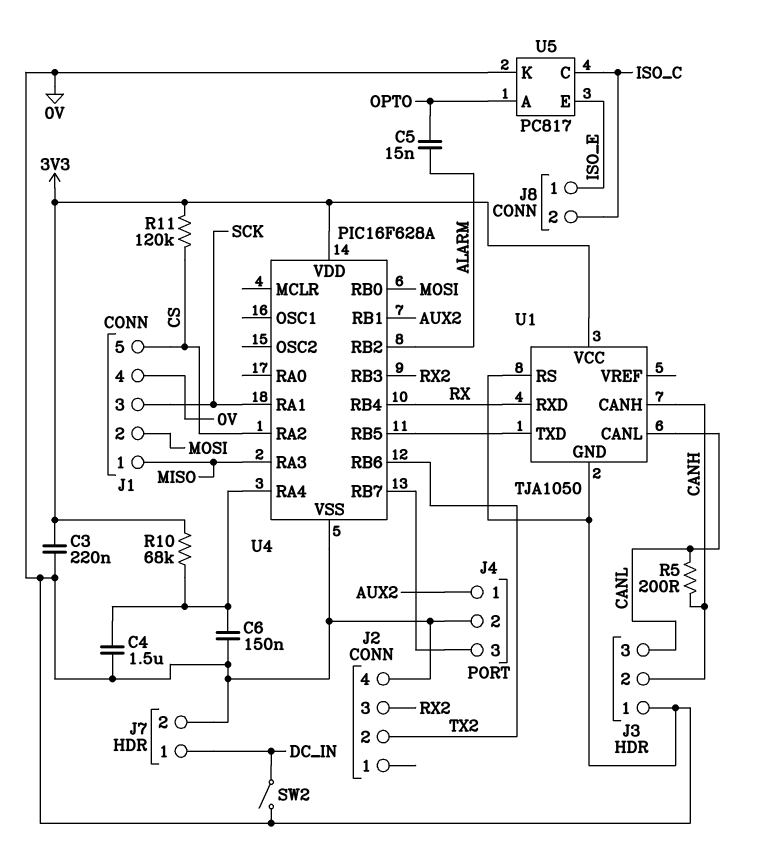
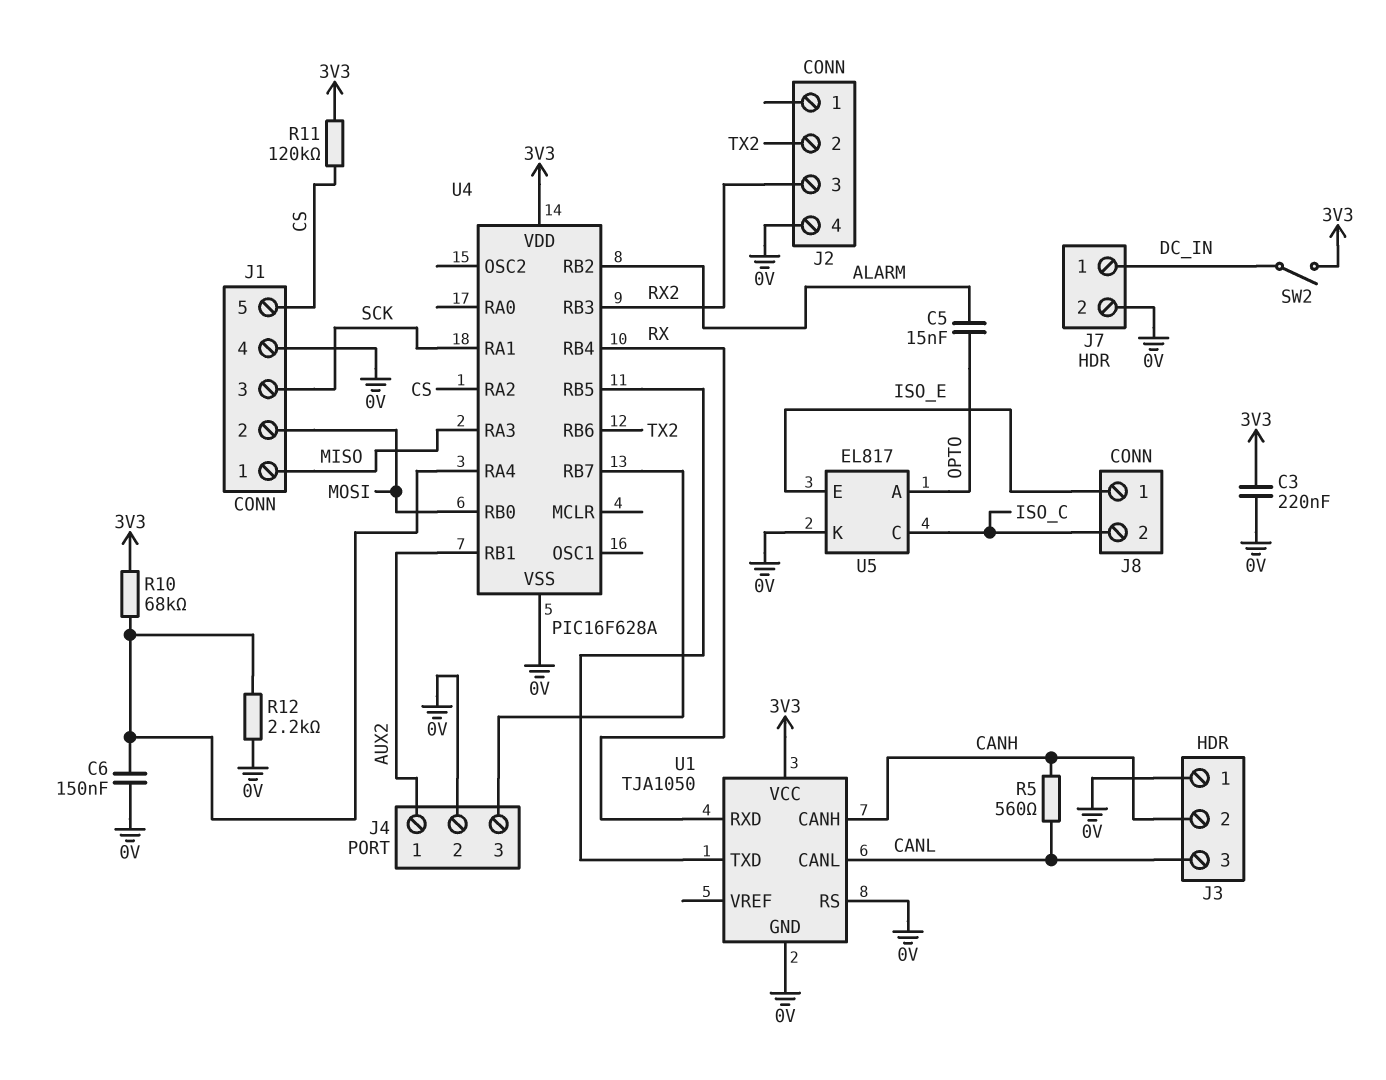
C4: 1.5uF (0V, U4/RA4) -> none
R5: 200 (CANH, CANL) -> 560 (CANH, CANL)
R12: none -> 2.2k (0V, U4/RA4)
SW2: switch (0V, DC_IN) -> switch (3V3, DC_IN)
U5: PC817 -> EL817

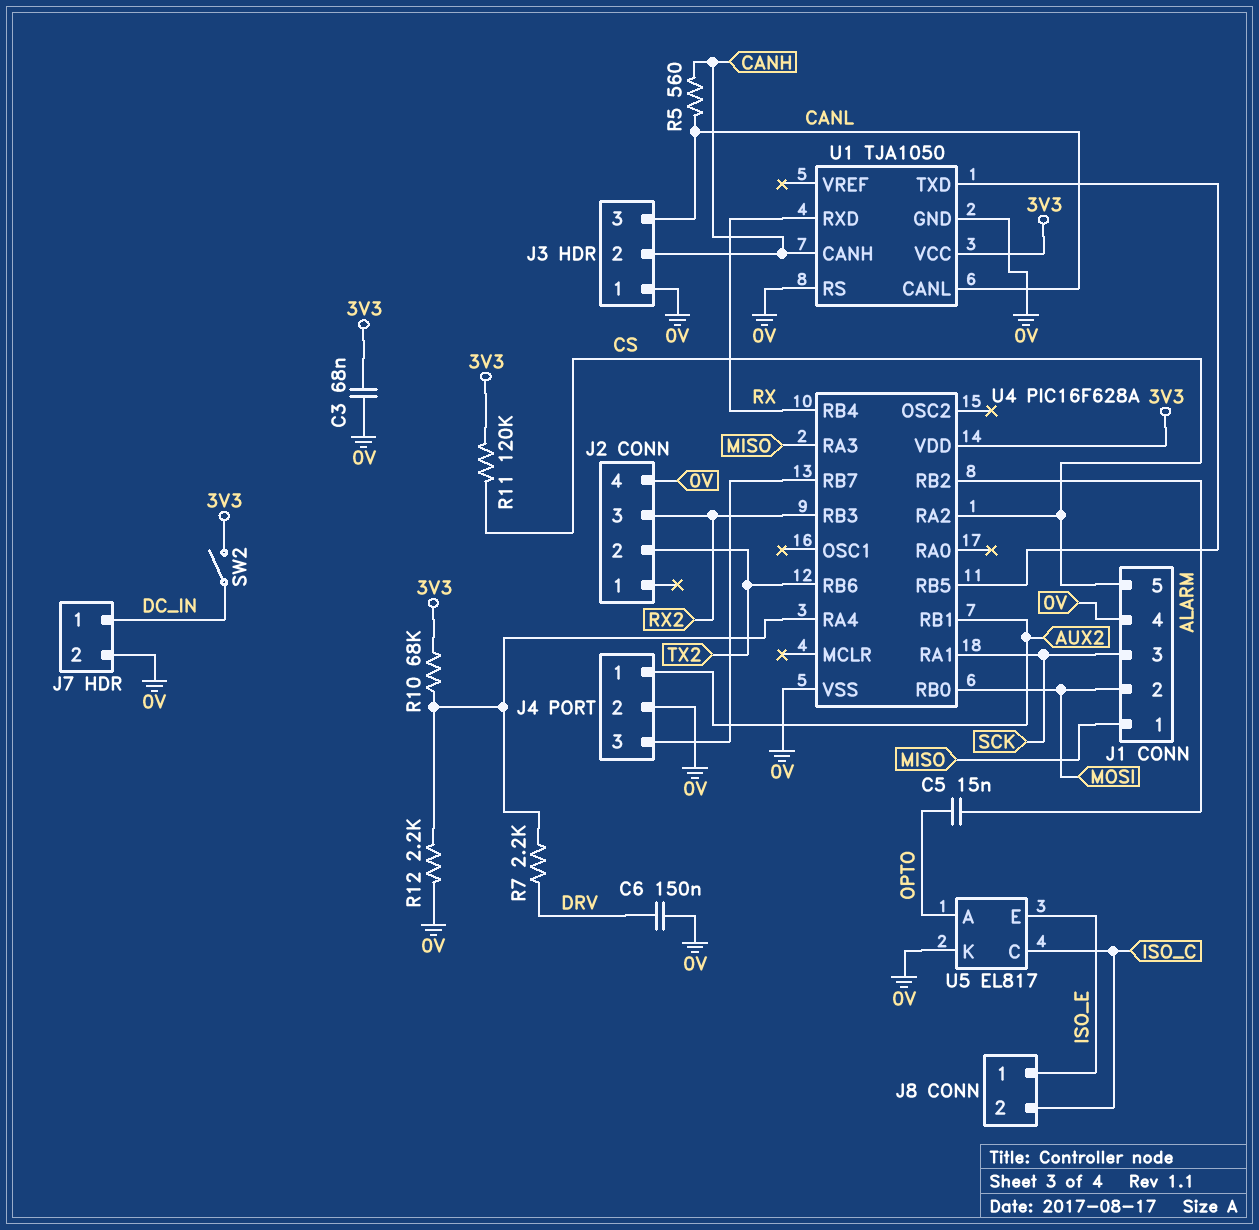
C3: 220nF (0V, 3V3) -> 68nF (0V, 3V3)
C6: 150nF (0V, U4/RA4) -> 150nF (0V, DRV)
R7: none -> 2.2k (DRV, U4/RA4)

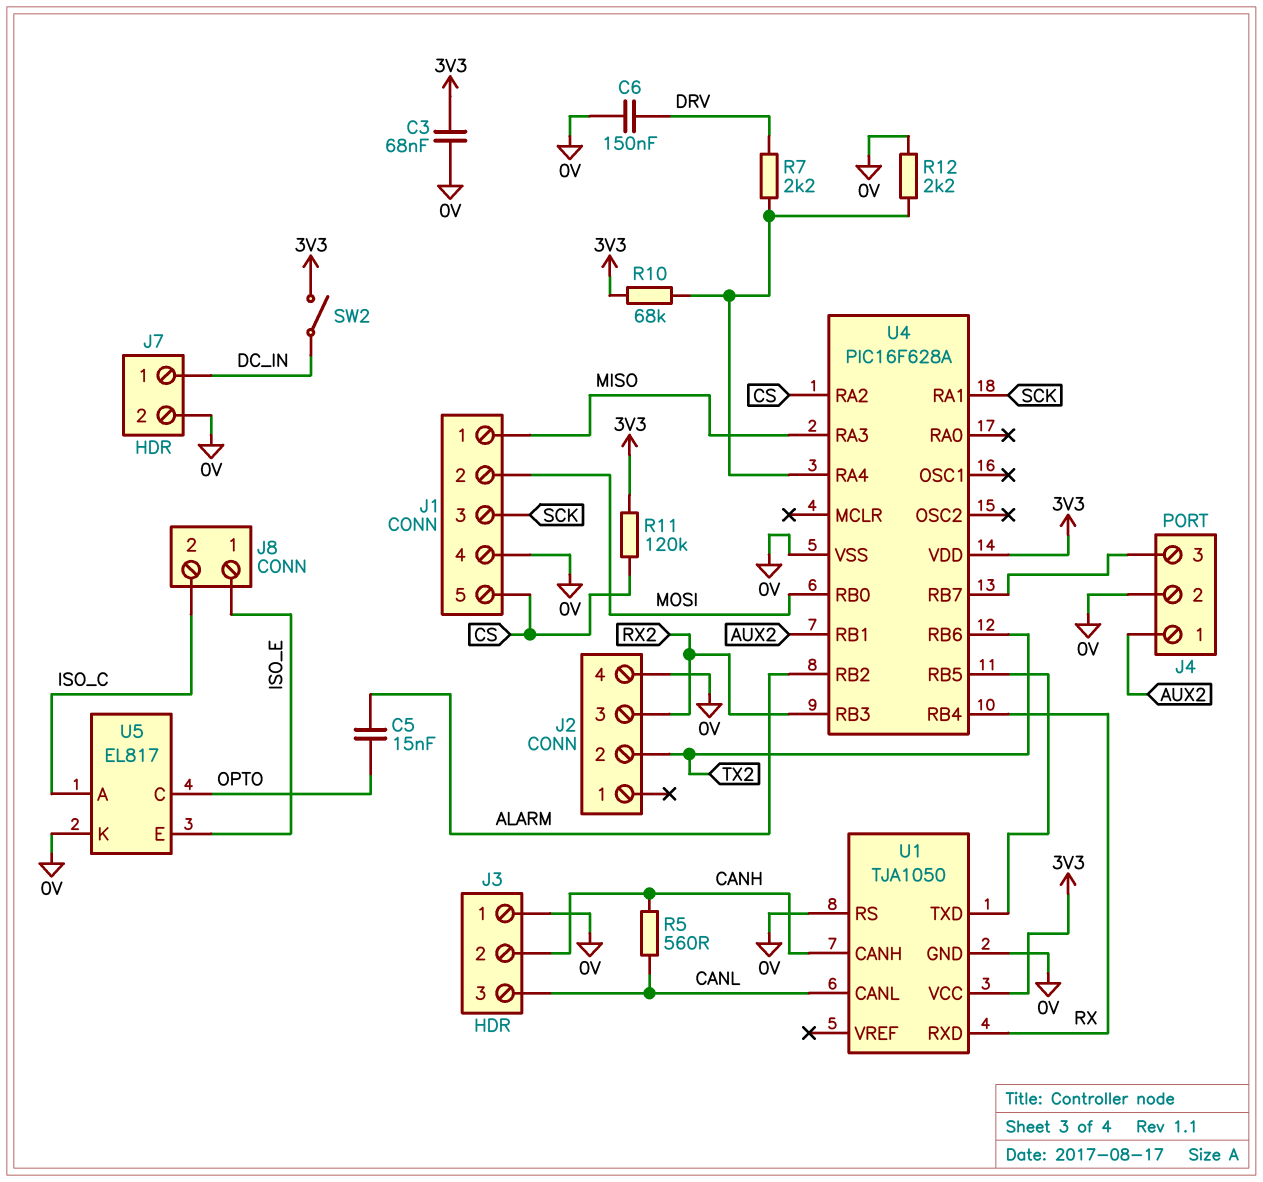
U5 pin A: OPTO -> ISO_C
U5 pin C: ISO_C -> OPTO

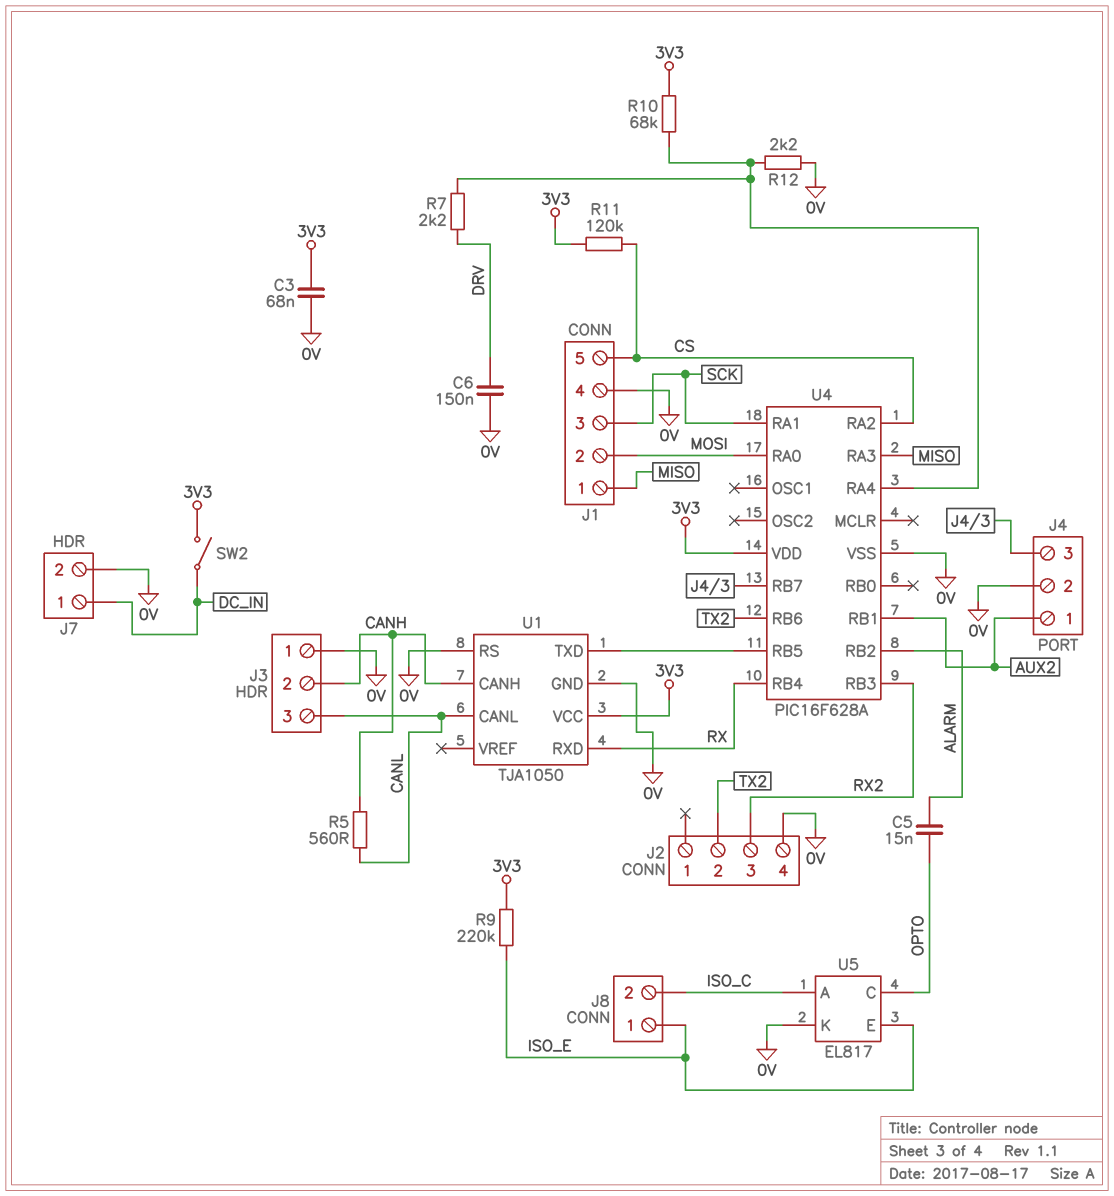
R9: none -> 220k (3V3, ISO_E)
U4 pin RA0: none -> MOSI
U4 pin RB0: MOSI -> none

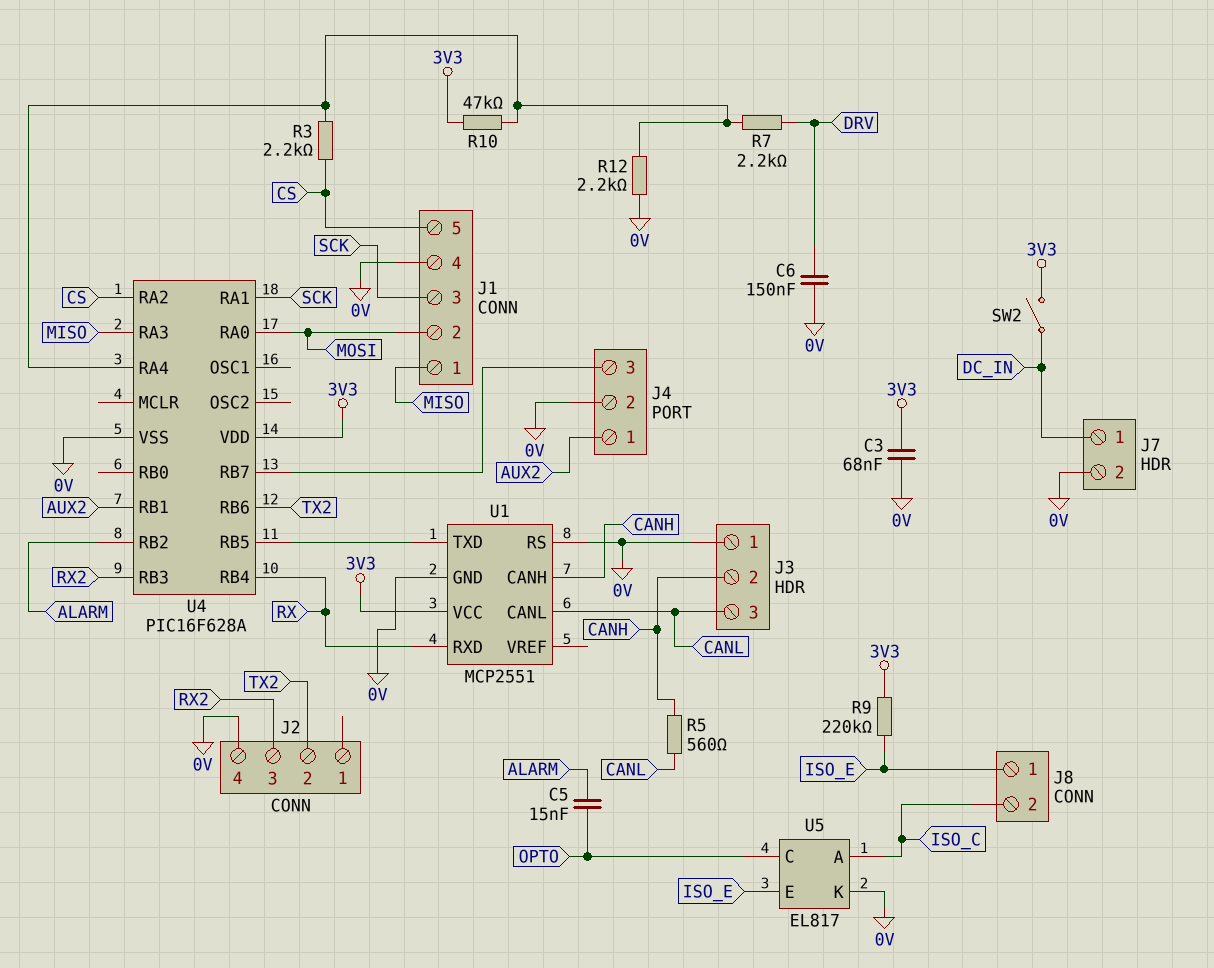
R3: none -> 2.2k (CS, U4/RA4)
R10: 68k (3V3, U4/RA4) -> 47k (3V3, U4/RA4)
R11: 120k (3V3, CS) -> none
U1: TJA1050 -> MCP2551

